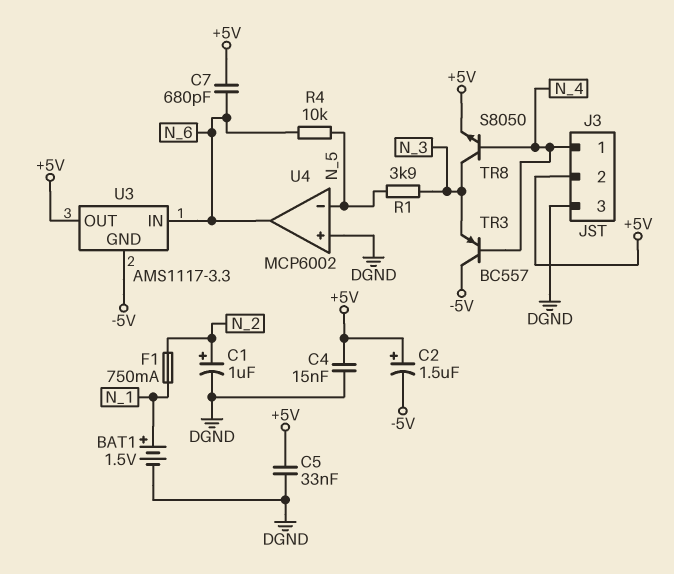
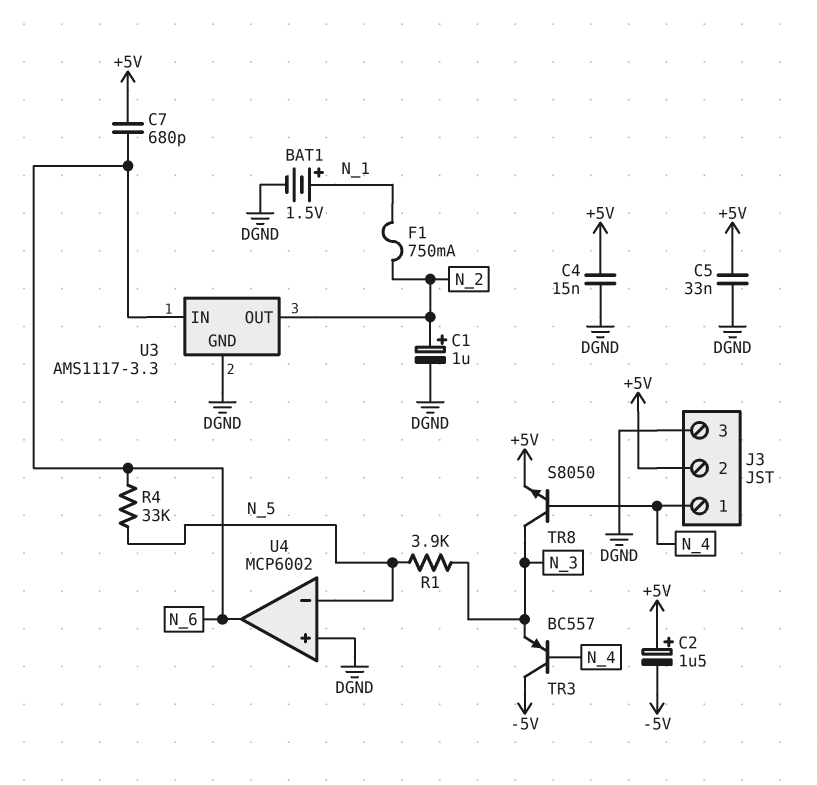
R4: 10k (N_5, N_6) -> 33k (N_5, N_6)
U3 pin GND: -5V -> DGND
U3 pin OUT: +5V -> N_2

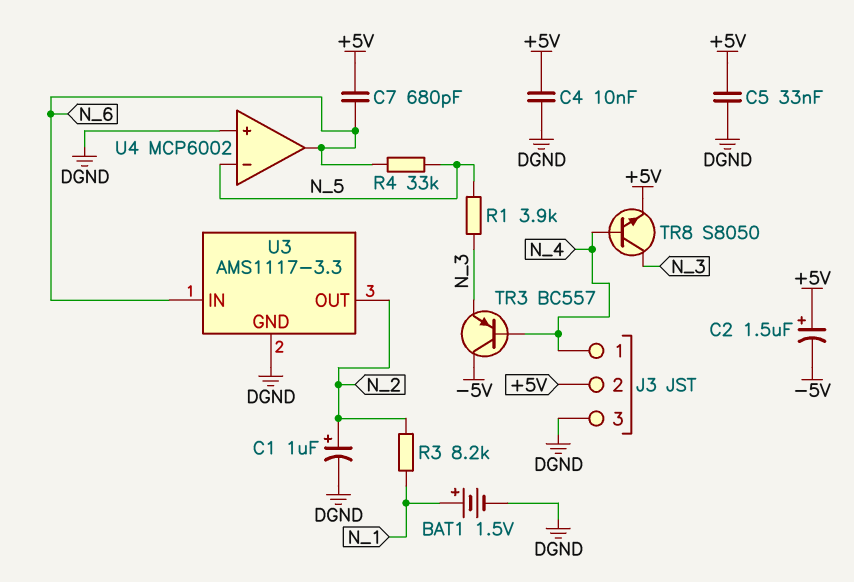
C4: 15nF (+5V, DGND) -> 10nF (+5V, DGND)
F1: 750mA (N_1, N_2) -> none
R3: none -> 8.2k (N_1, N_2)

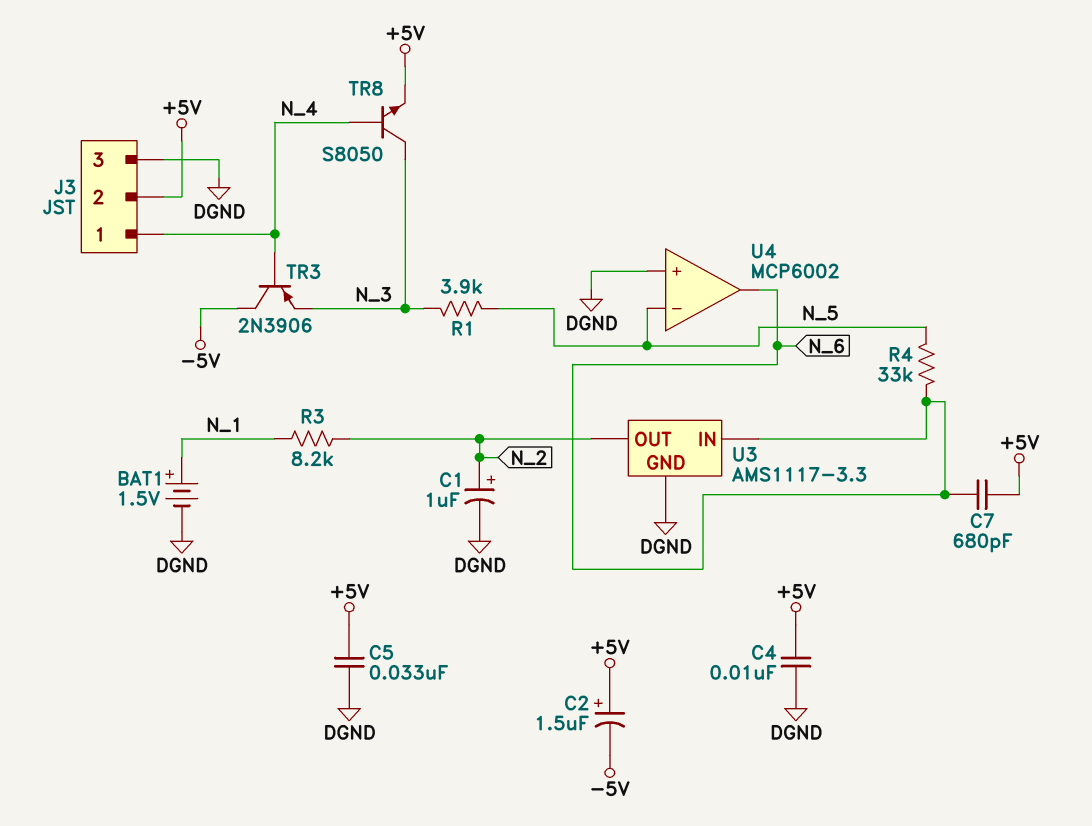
TR3: PNP BC557 (B N_4, C -5V, E N_3) -> PNP 2N3906 (B N_4, C -5V, E N_3)

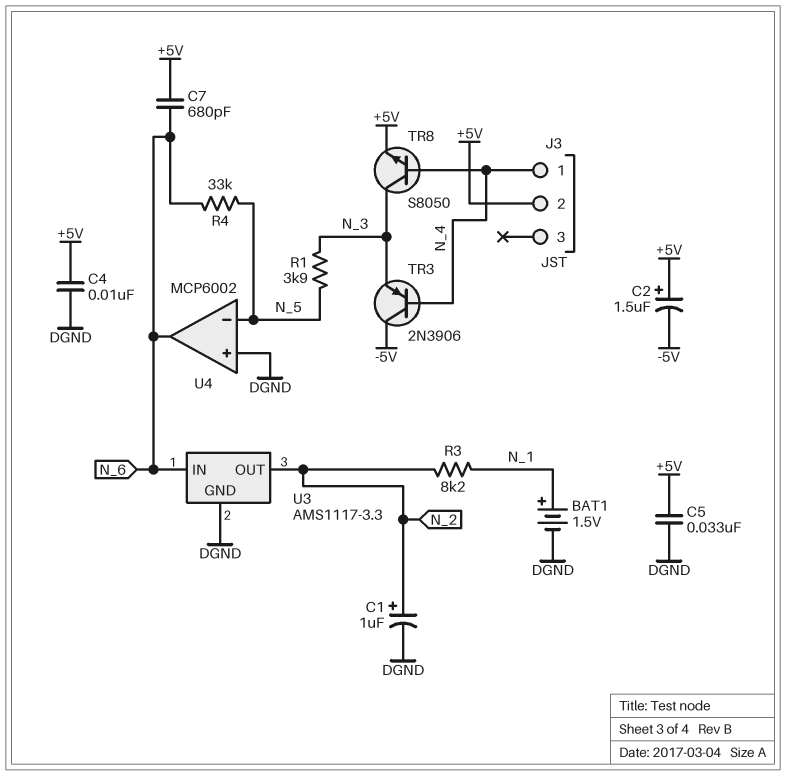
J3 pin 3: DGND -> none

